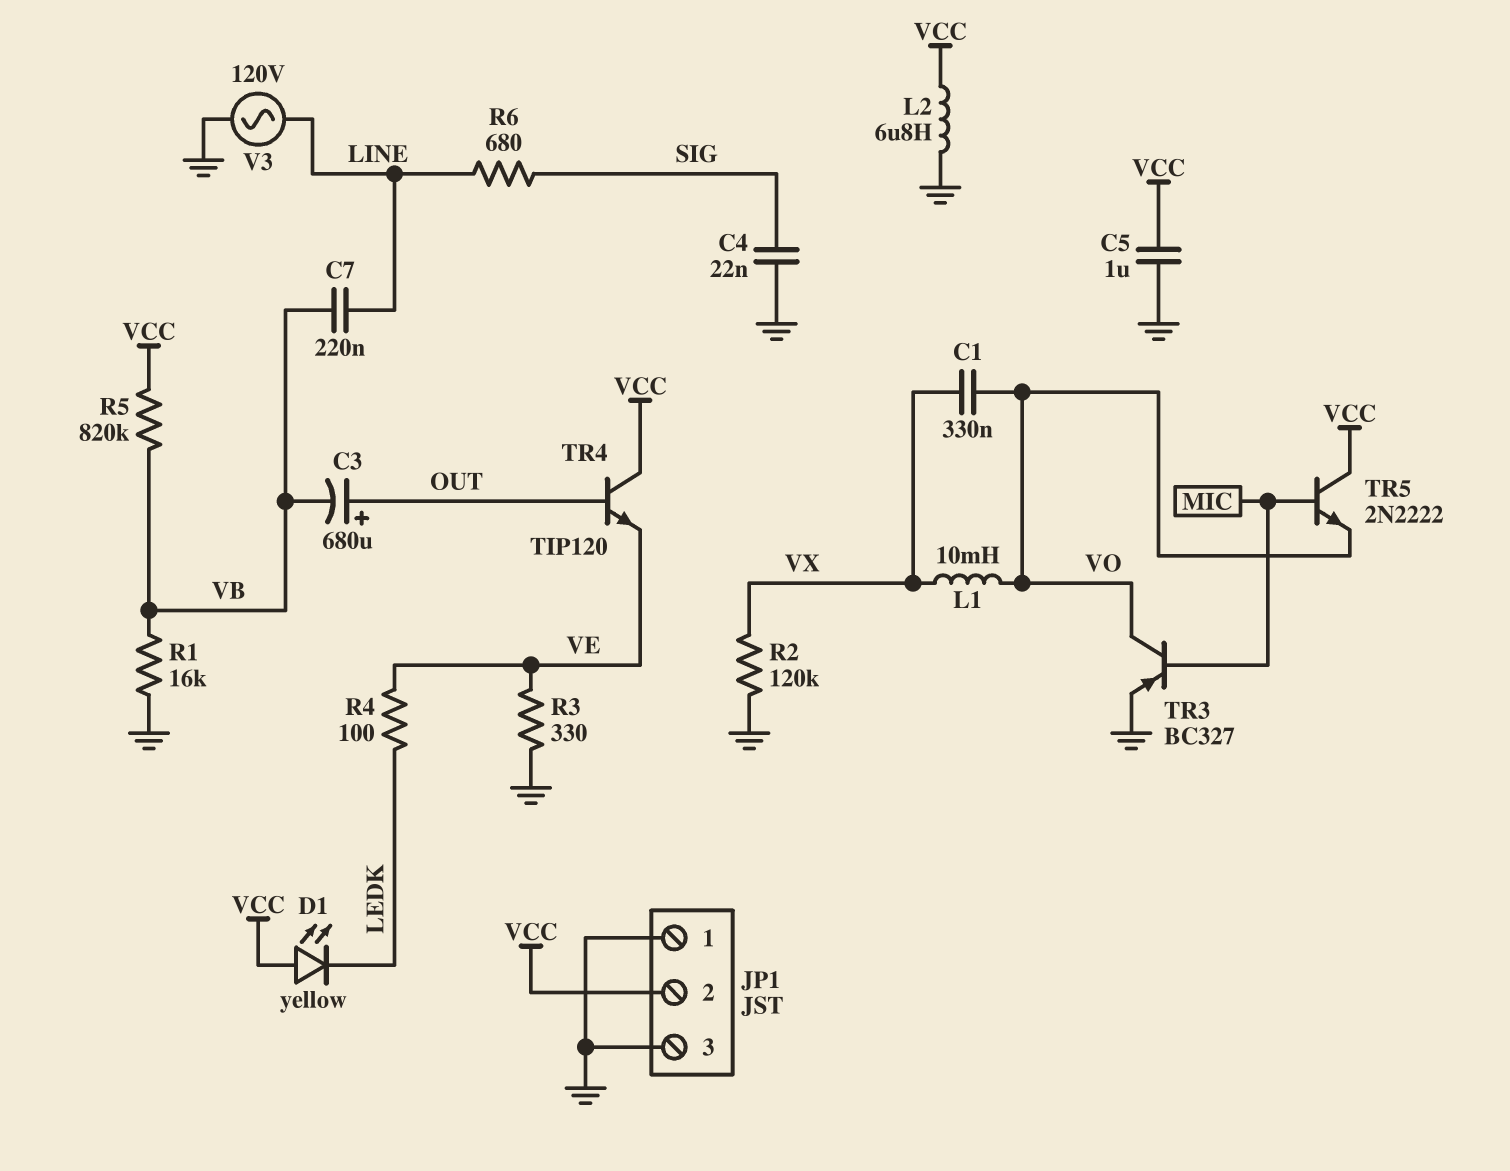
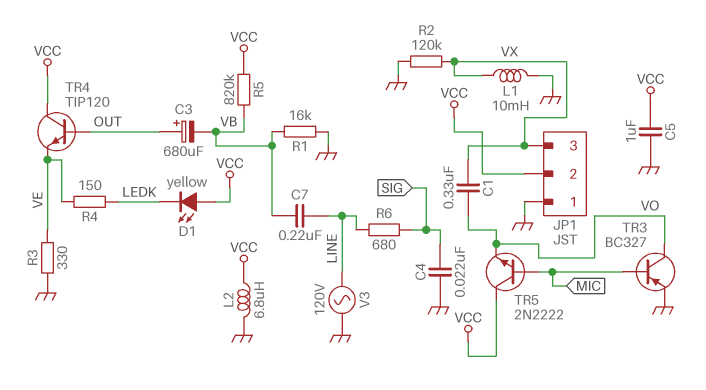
JP1 pin 3: GND -> VX
L1: 10mH (VO, VX) -> 10mH (GND, VX)
R4: 100 (LEDK, VE) -> 150 (LEDK, VE)

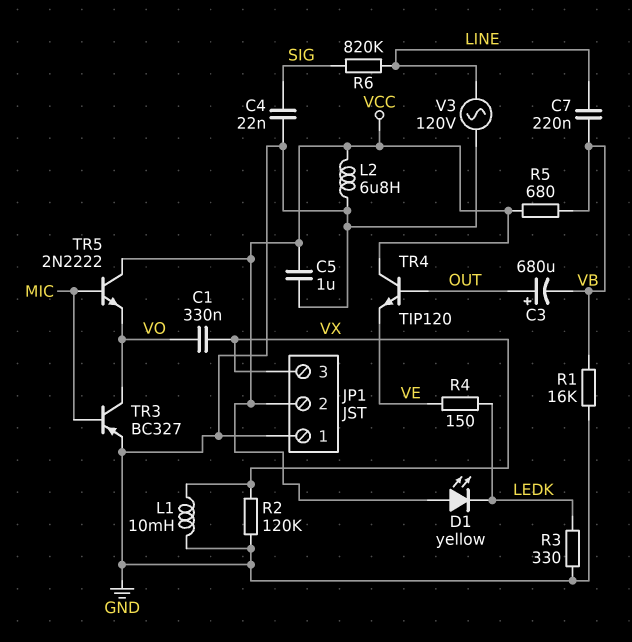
R3: 330 (GND, VE) -> 330 (GND, LEDK)
R5: 820k (VB, VCC) -> 680 (VB, VCC)
R6: 680 (LINE, SIG) -> 820k (LINE, SIG)

